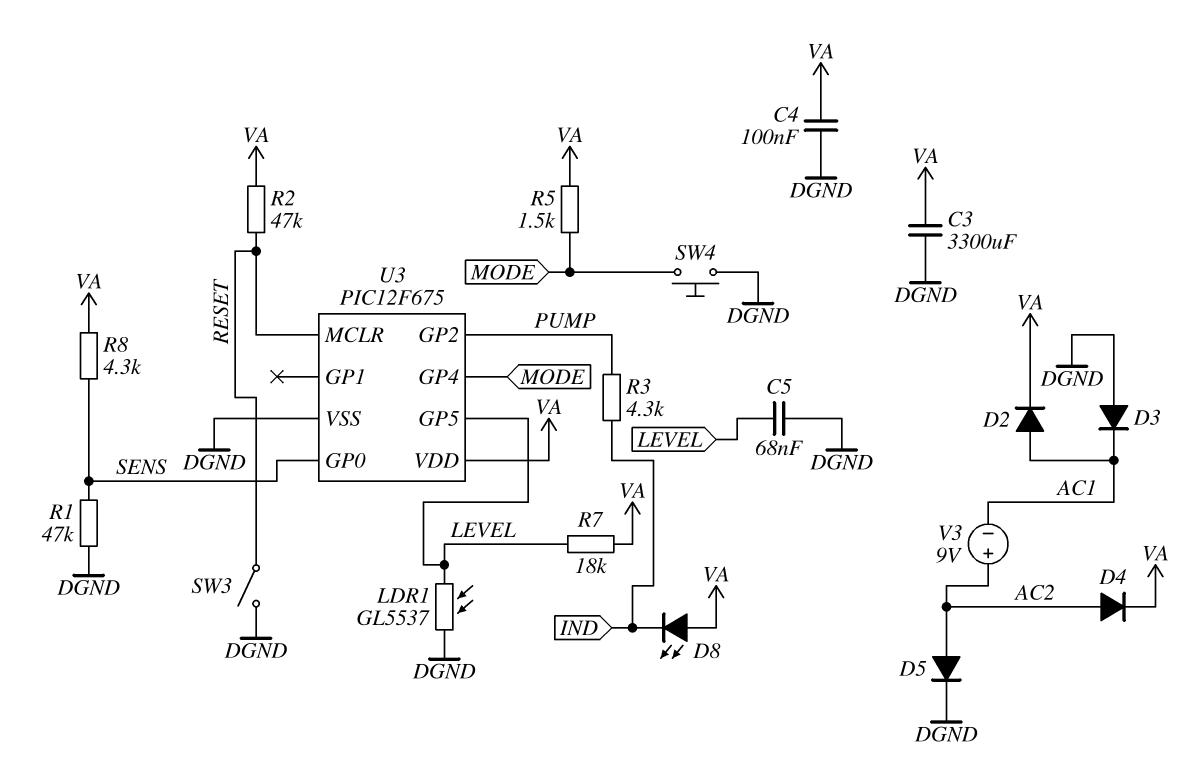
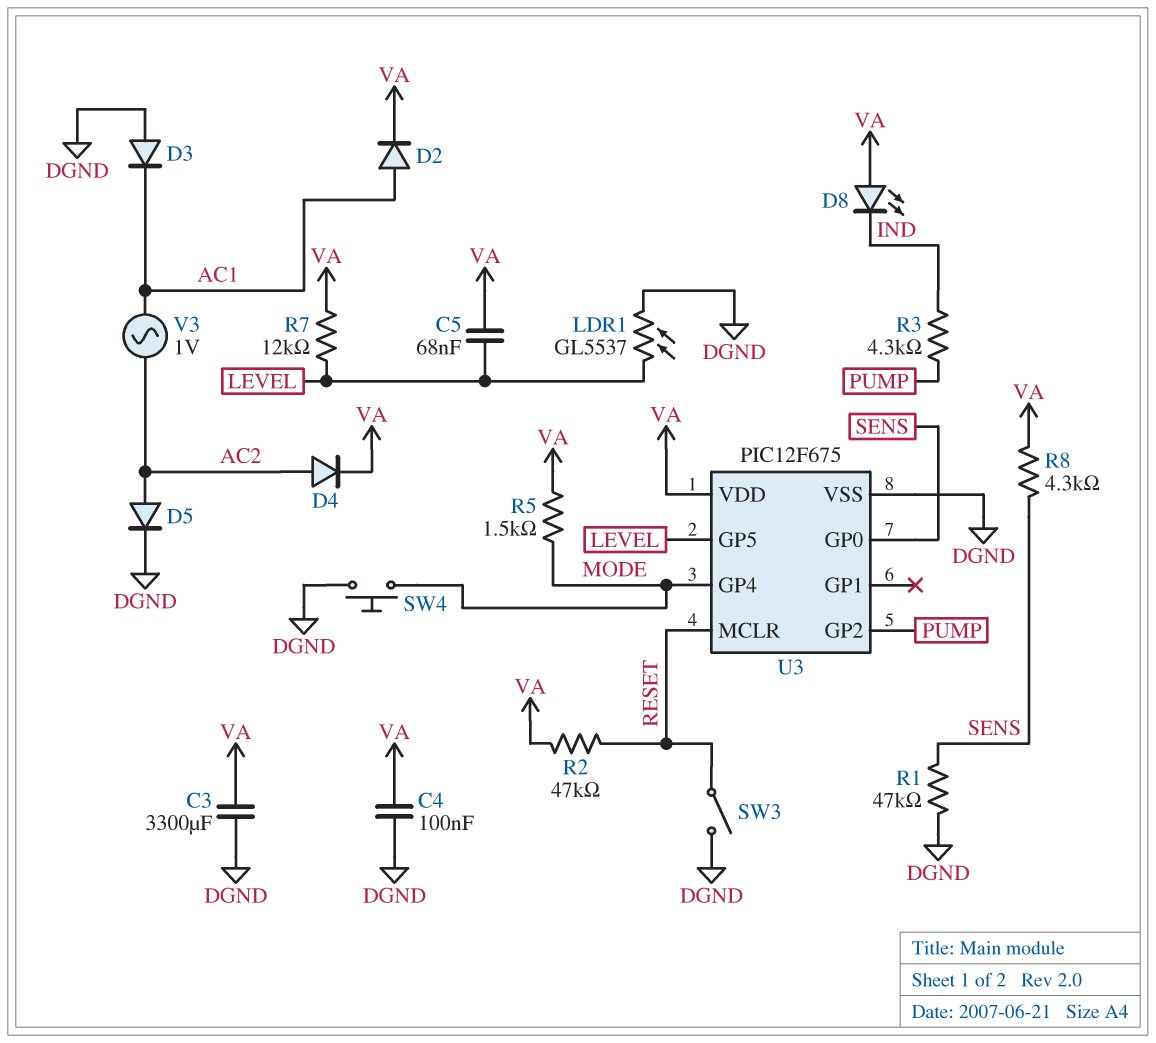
C5: 68nF (DGND, LEVEL) -> 68nF (LEVEL, VA)
R7: 18k (LEVEL, VA) -> 12k (LEVEL, VA)
V3: 9V (plus AC2, minus AC1) -> AC 1V (AC1, AC2)

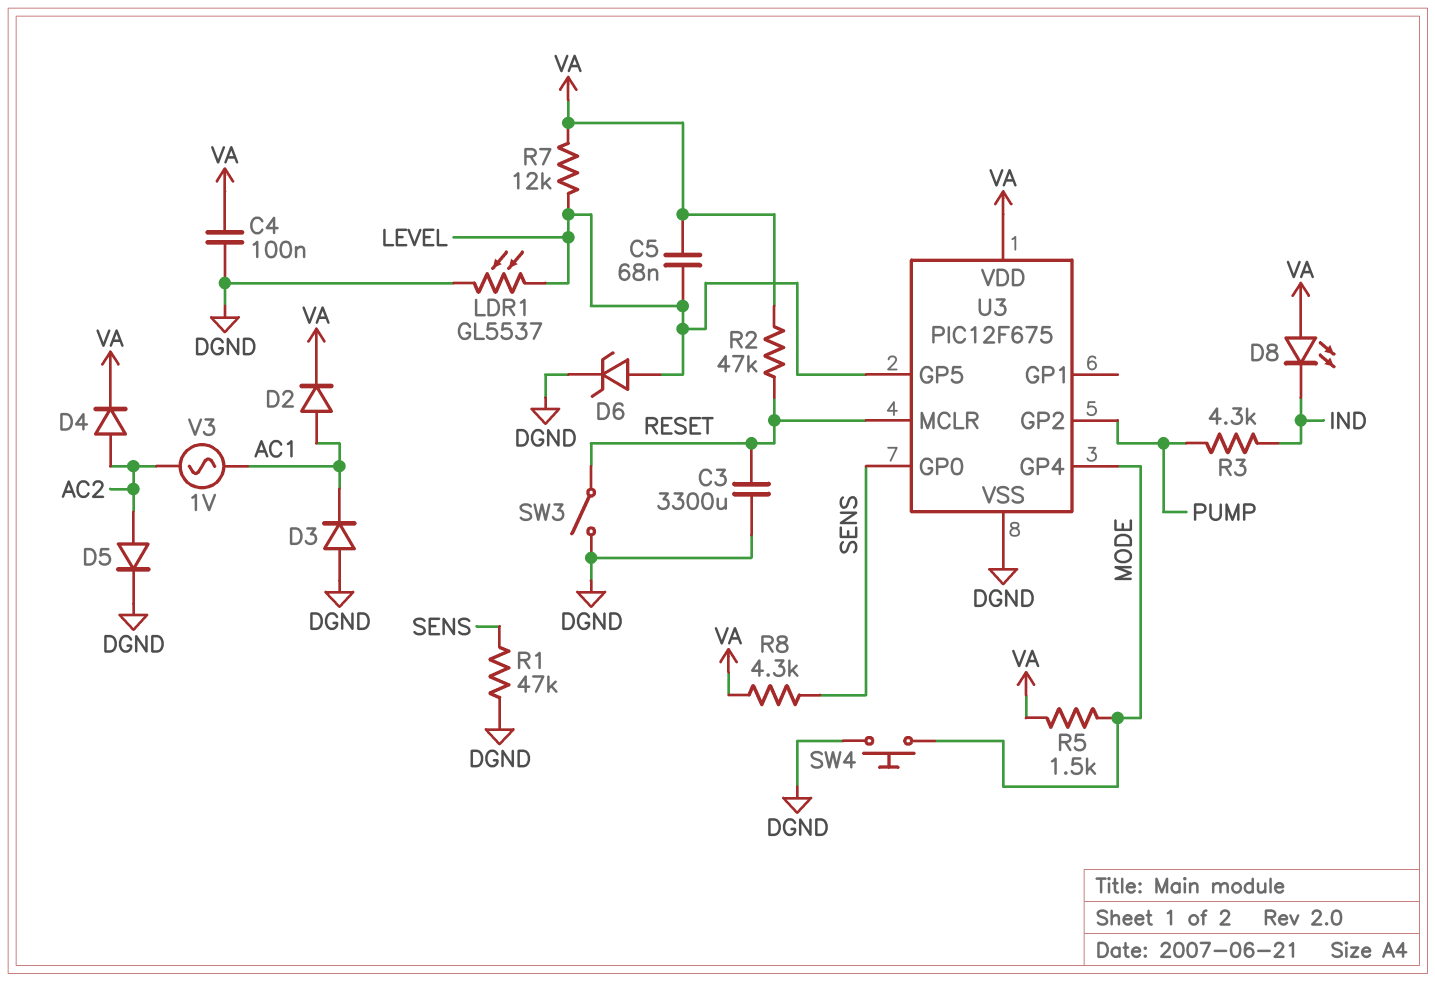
C3: 3300uF (DGND, VA) -> 3300uF (DGND, RESET)
D6: none -> zener (A LEVEL, K DGND)

